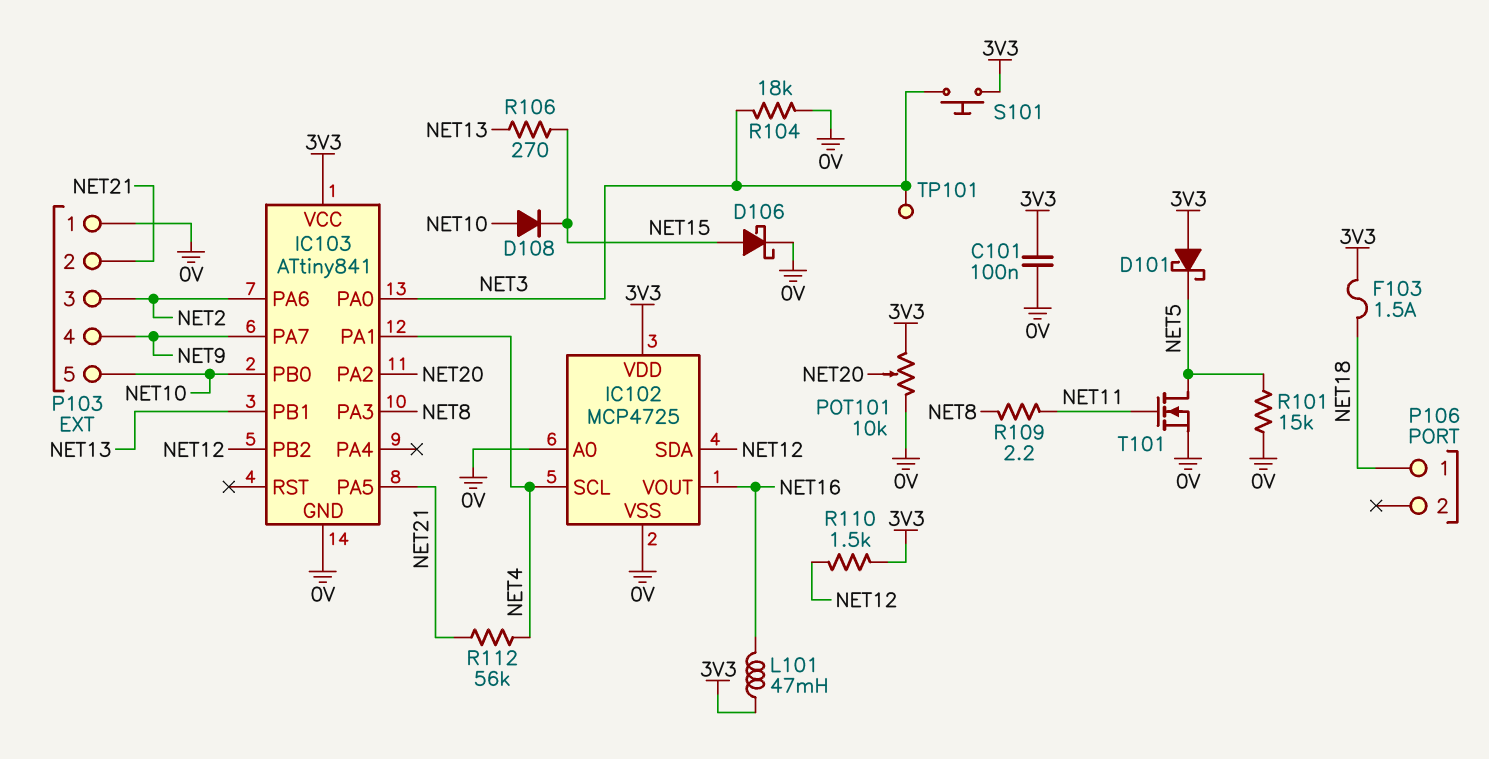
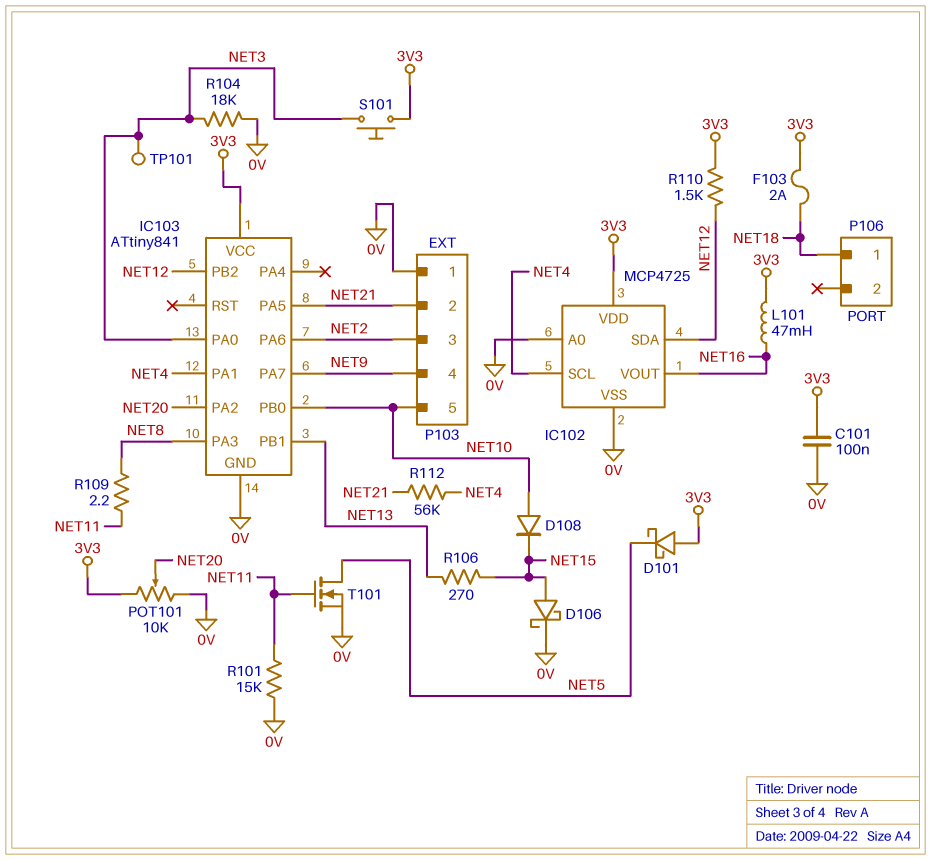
F103: 1.5A (3V3, NET18) -> 2A (3V3, NET18)
R101: 15k (0V, NET5) -> 15k (0V, NET11)

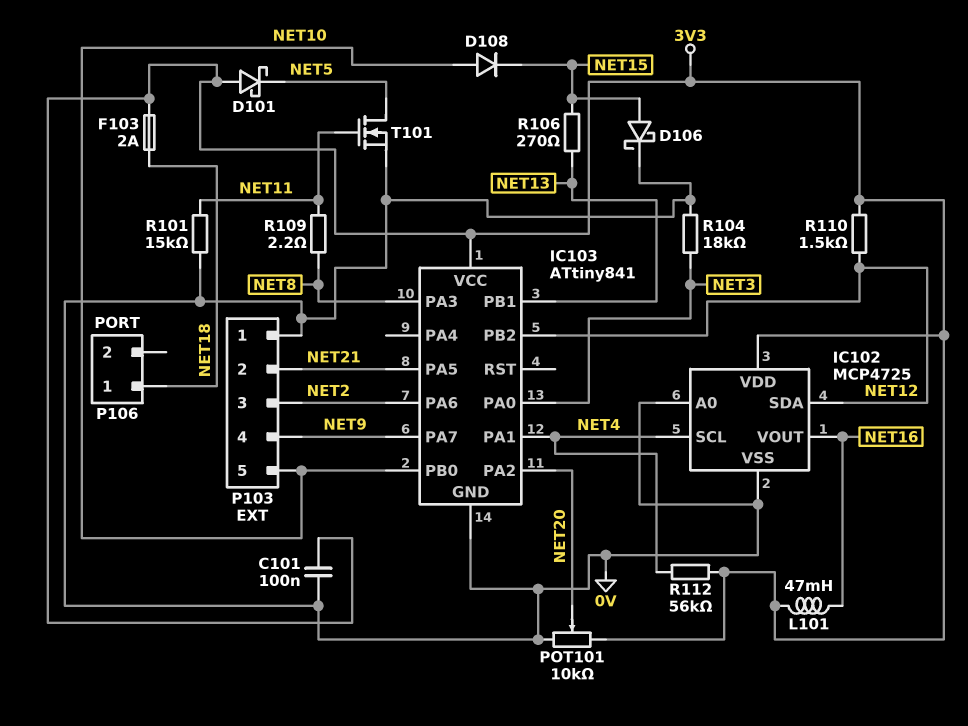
R112: 56k (NET4, NET21) -> 56k (3V3, NET4)
S101: button (3V3, NET3) -> none
TP101: test point (NET3) -> none

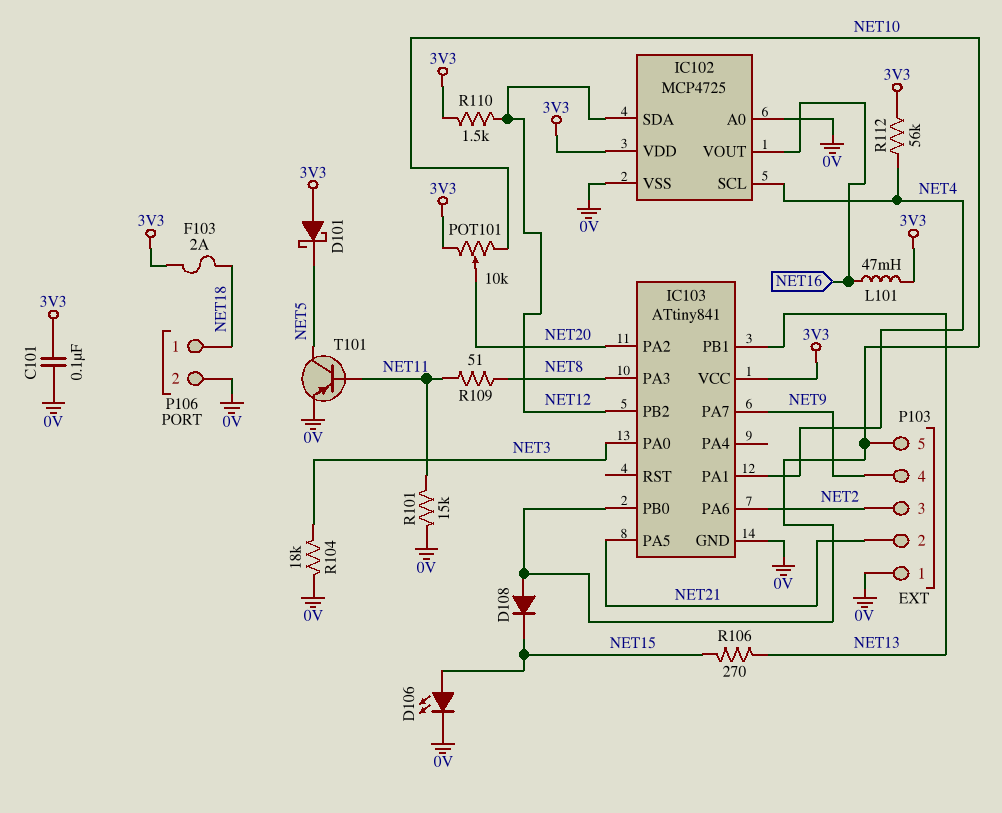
D106: schottky (A NET15, K 0V) -> LED (A NET15, K 0V)
P106 pin 2: none -> 0V
POT101: 10k (0V, 3V3, wiper NET20) -> 10k (3V3, NET10, wiper NET20)
R109: 2.2 (NET8, NET11) -> 51 (NET8, NET11)
T101: NMOS (G NET11, D NET5, S 0V) -> PNP (B NET11, C NET5, E 0V)

